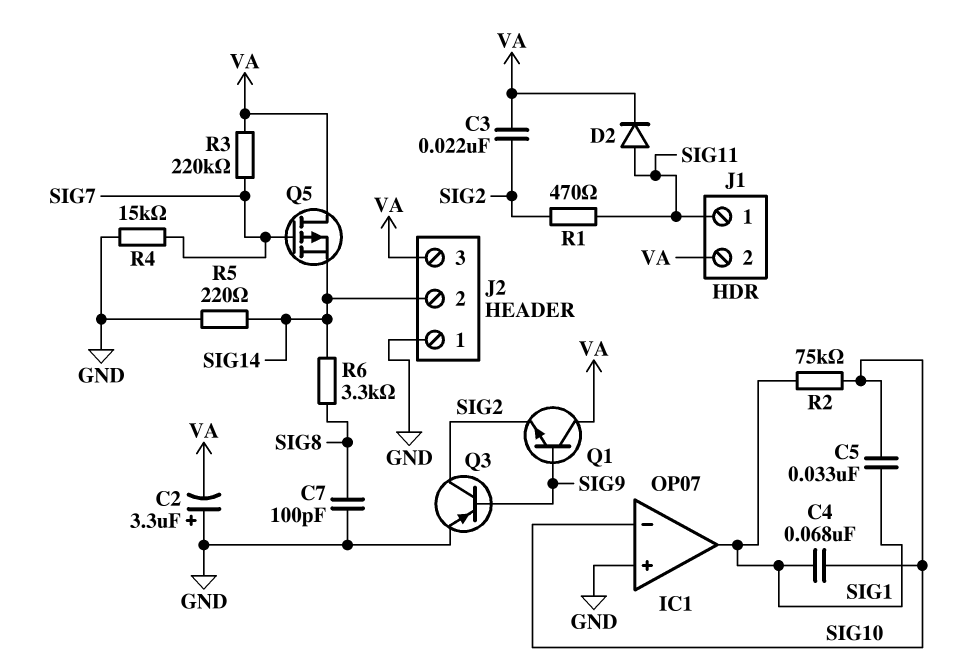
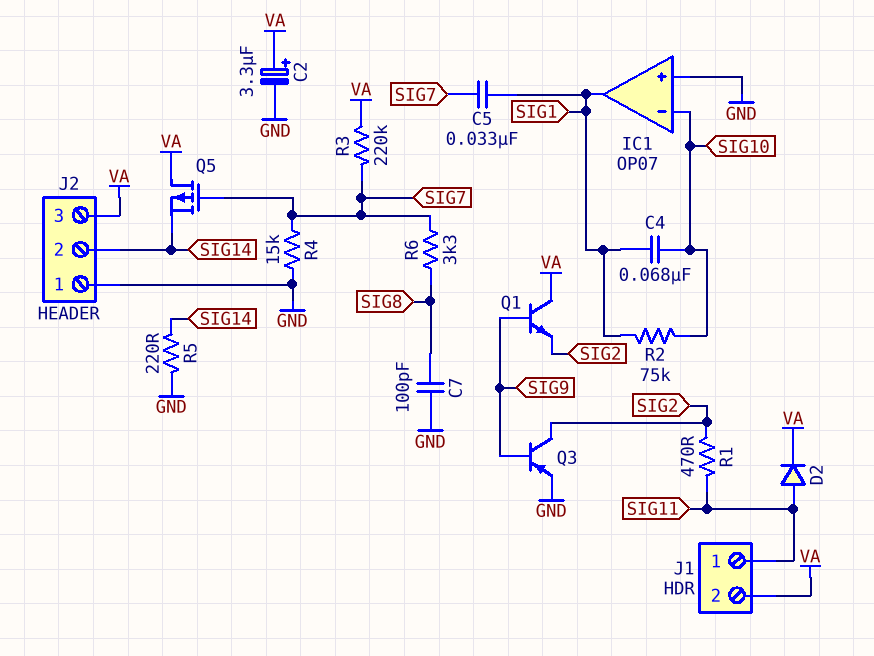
C2: 3.3uF (plus GND, minus VA) -> 3.3uF (plus VA, minus GND)
C3: 22nF (SIG2, VA) -> none
C5: 33nF (SIG1, SIG10) -> 33nF (SIG1, SIG7)
R6: 3.3k (SIG8, SIG14) -> 3.3k (SIG7, SIG8)

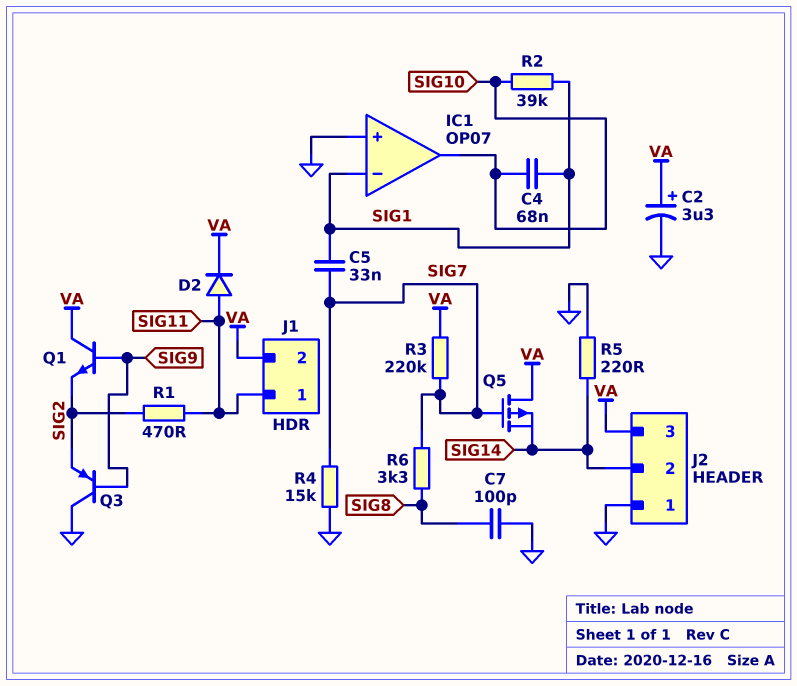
IC1 pin in-: SIG10 -> SIG1
IC1 pin out: SIG1 -> SIG10
Q3: PNP (B SIG9, C SIG2, E GND) -> PNP (B SIG9, C GND, E SIG2)
R2: 75k (SIG1, SIG10) -> 39k (SIG1, SIG10)

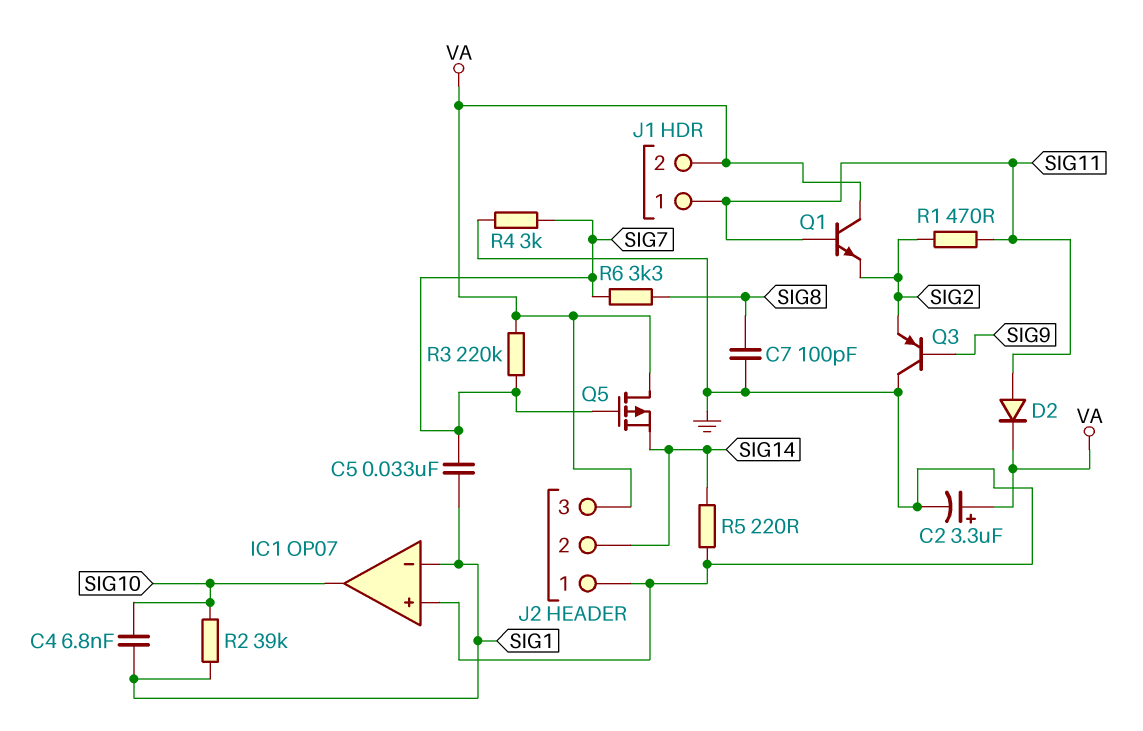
C4: 68nF (SIG1, SIG10) -> 6.8nF (SIG1, SIG10)
Q1: NPN (B SIG9, C VA, E SIG2) -> NPN (B SIG11, C VA, E SIG2)
R4: 15k (GND, SIG7) -> 3k (GND, SIG7)

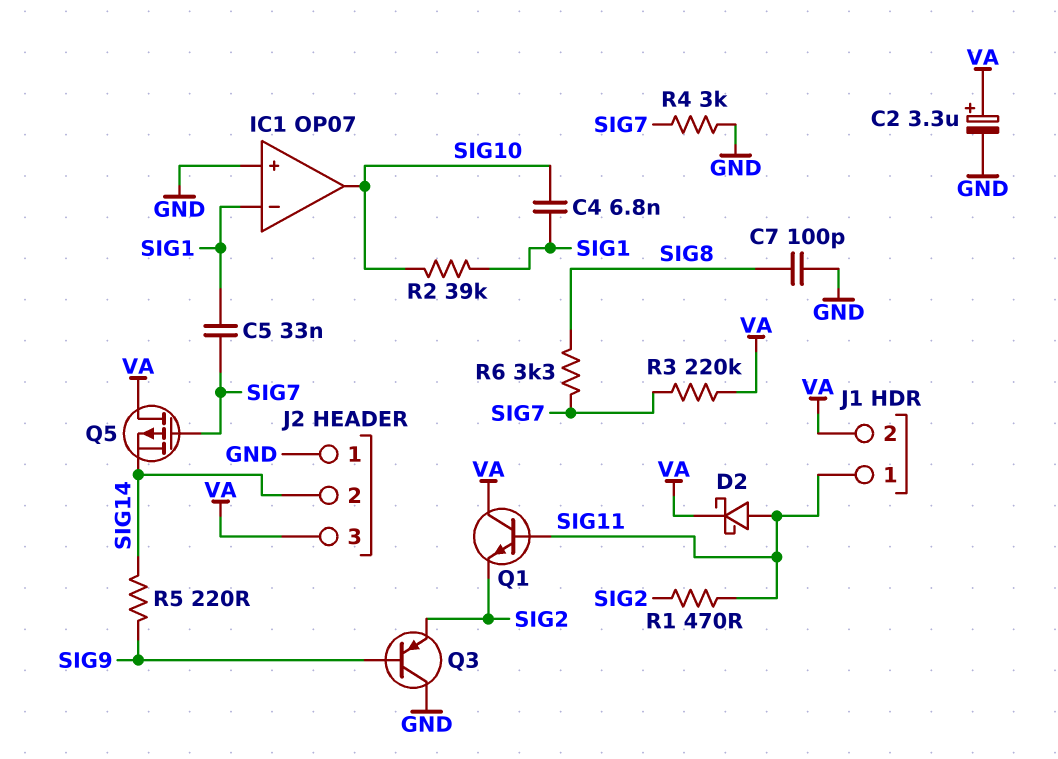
D2: diode (A SIG11, K VA) -> schottky (A SIG11, K VA)
R5: 220 (GND, SIG14) -> 220 (SIG9, SIG14)

